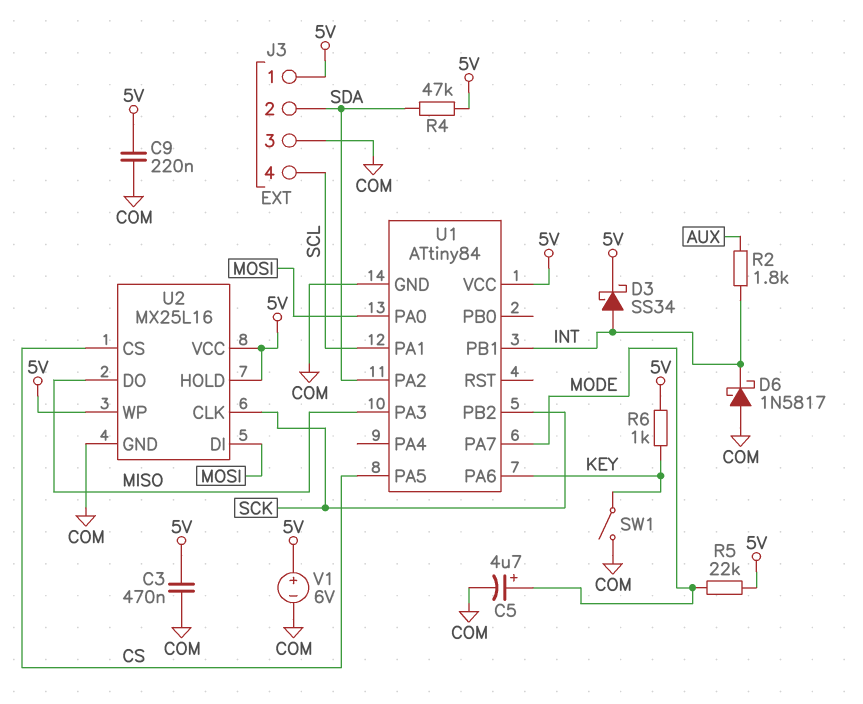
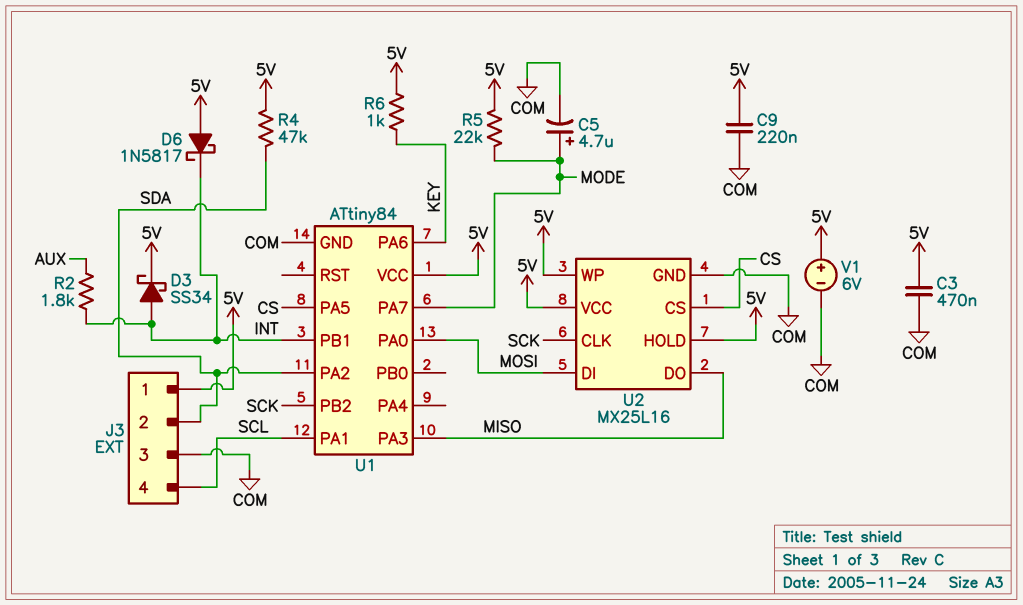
D6: schottky 1N5817 (A COM, K INT) -> schottky 1N5817 (A 5V, K INT)
SW1: switch (COM, KEY) -> none

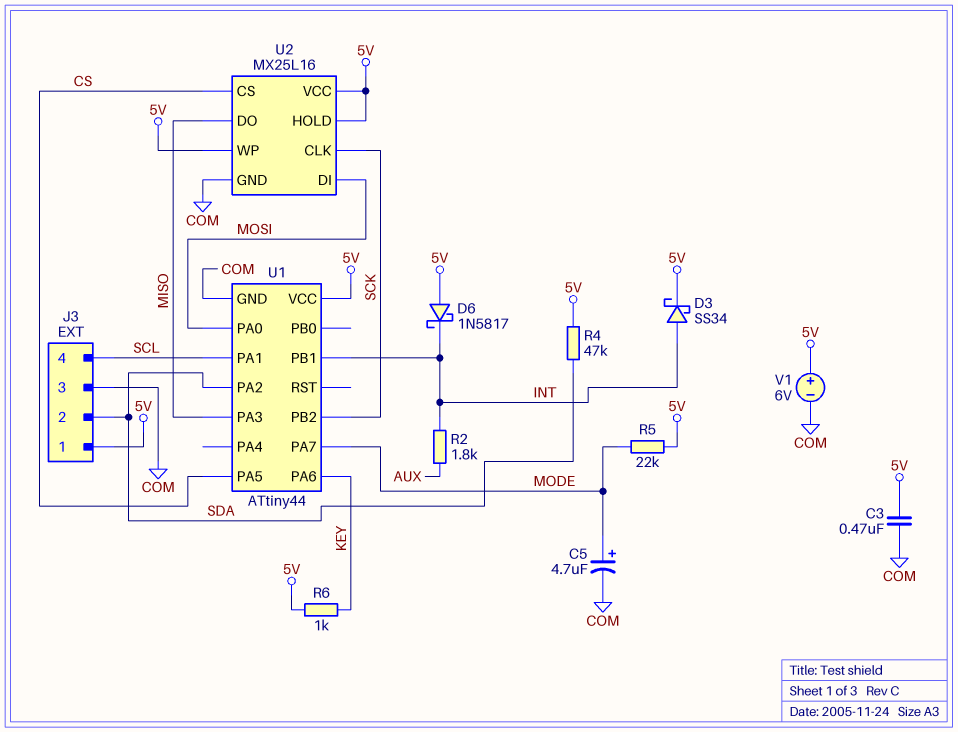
C9: 220nF (5V, COM) -> none
U1: ATtiny84 -> ATtiny44

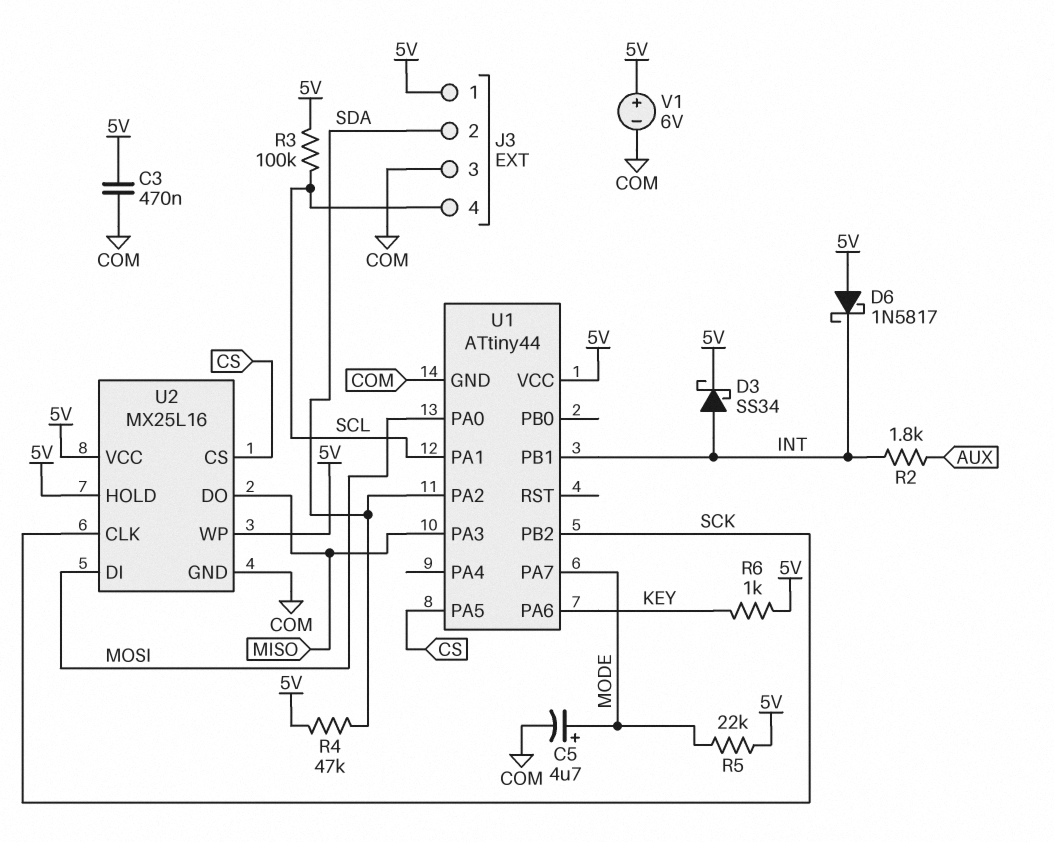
R3: none -> 100k (5V, SCL)

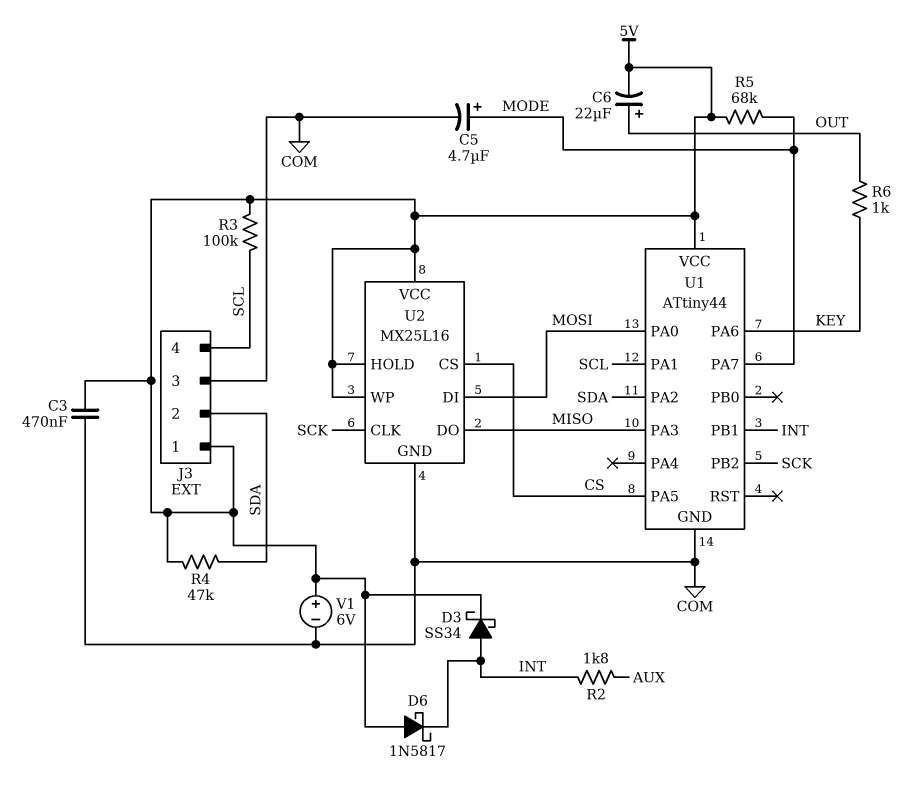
C6: none -> 22uF (plus OUT, minus 5V)
R5: 22k (5V, MODE) -> 68k (5V, MODE)
R6: 1k (5V, KEY) -> 1k (KEY, OUT)

